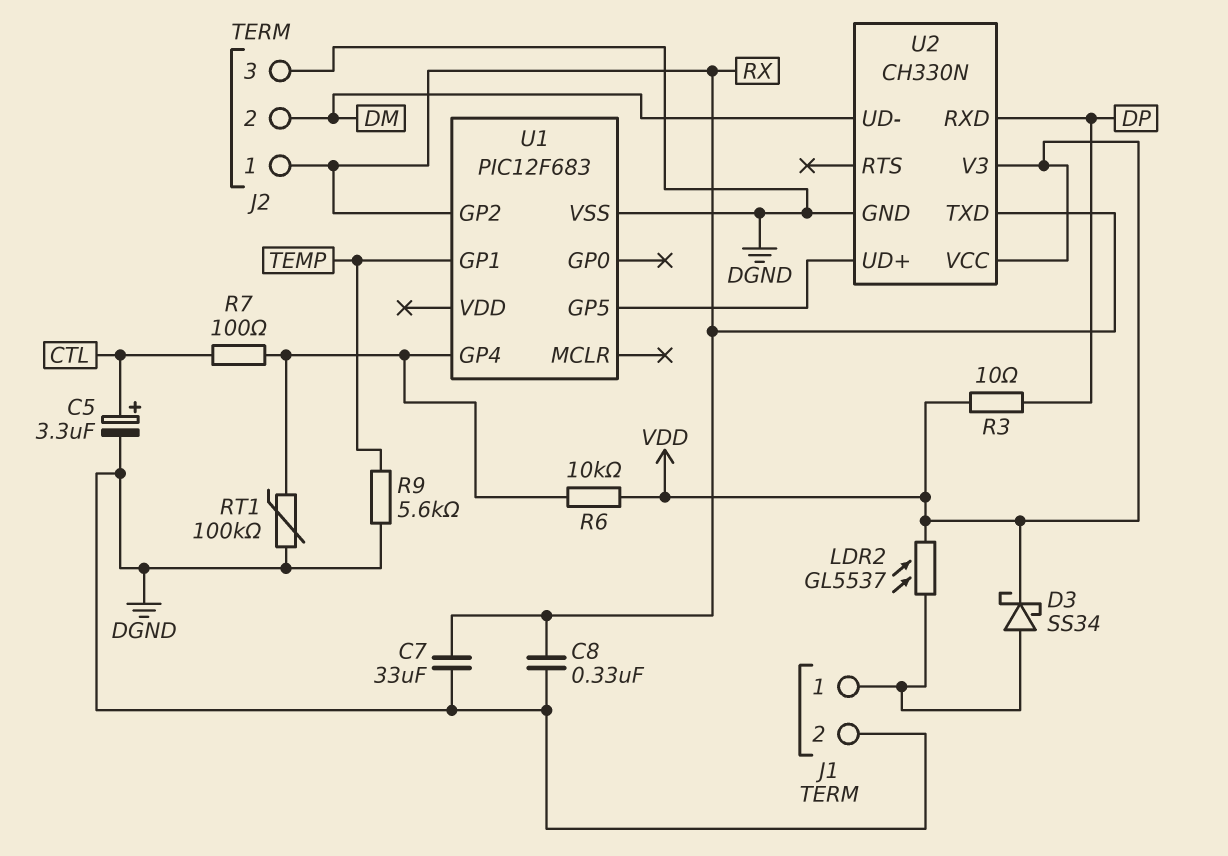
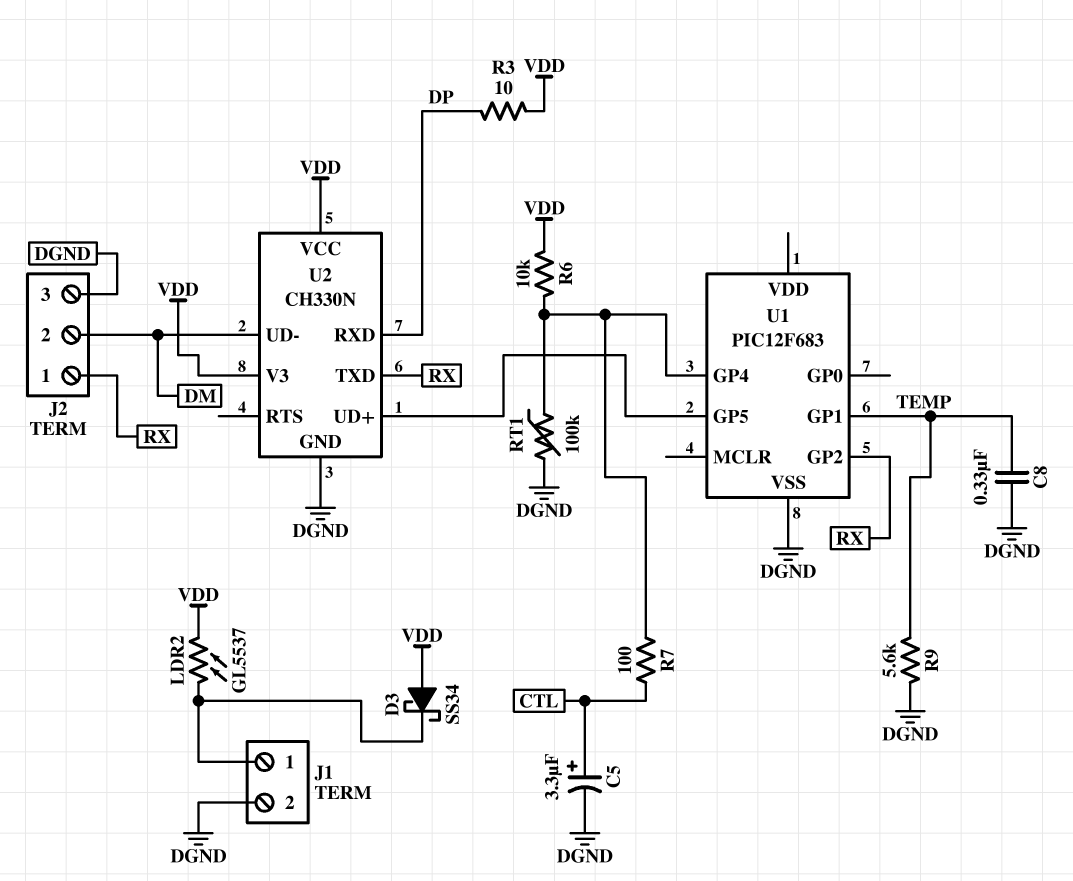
C7: 33uF (DGND, RX) -> none
C8: 330nF (DGND, RX) -> 330nF (DGND, TEMP)
D3: schottky SS34 (A J1/1, K VDD) -> schottky SS34 (A VDD, K J1/1)

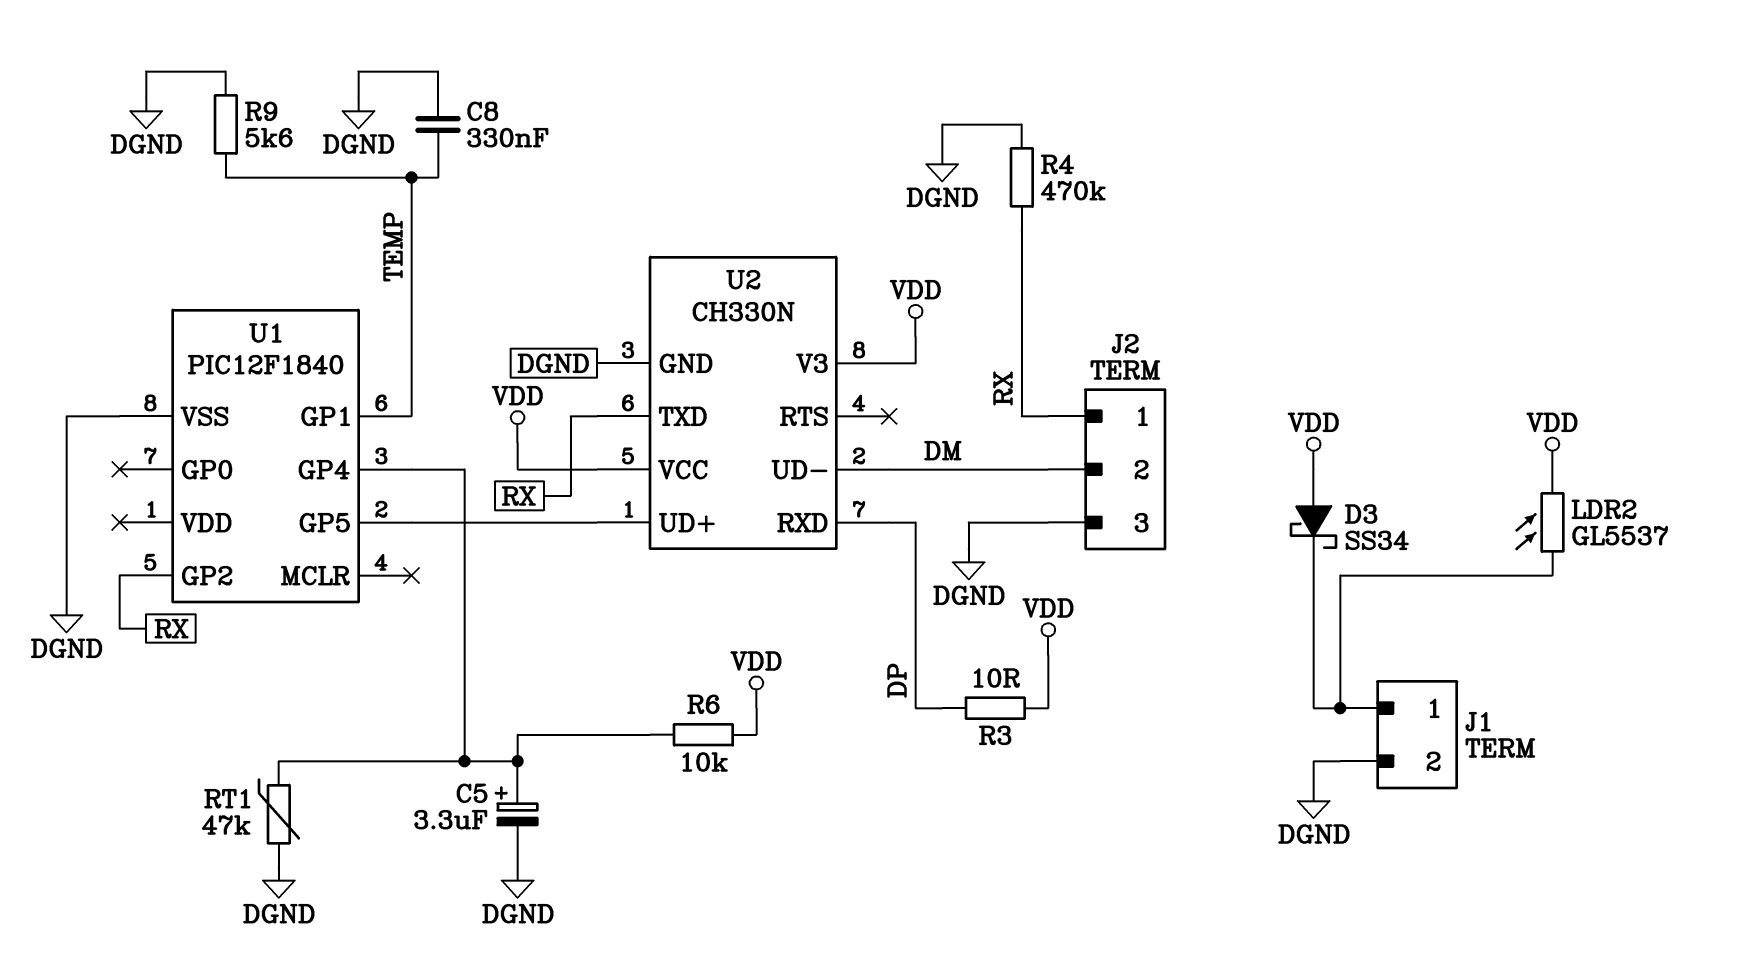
C5: 3.3uF (plus CTL, minus DGND) -> 3.3uF (plus U1/GP4, minus DGND)
R4: none -> 470k (DGND, RX)
R7: 100 (CTL, U1/GP4) -> none
RT1: 100k (DGND, U1/GP4) -> 47k (DGND, U1/GP4)
U1: PIC12F683 -> PIC12F1840

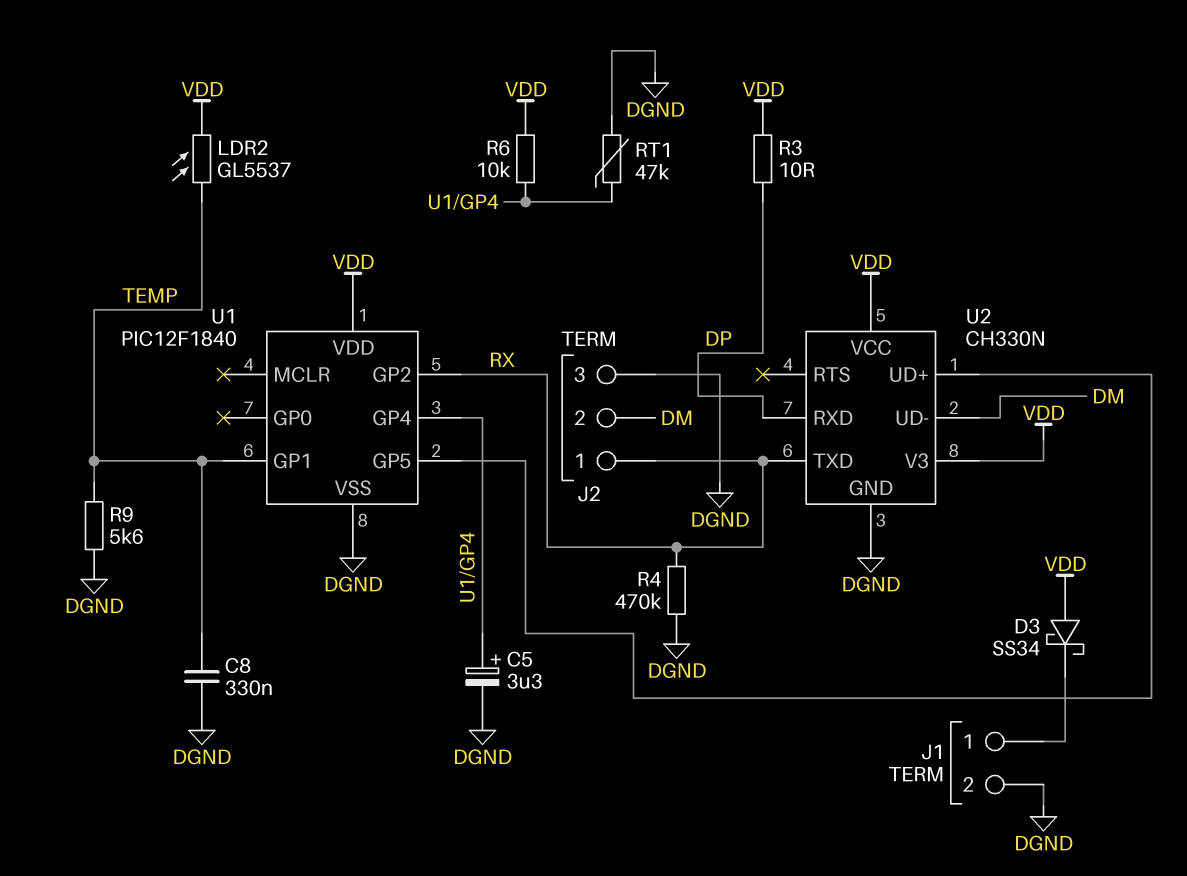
LDR2: GL5537 (J1/1, VDD) -> GL5537 (TEMP, VDD)
U1 pin VDD: none -> VDD

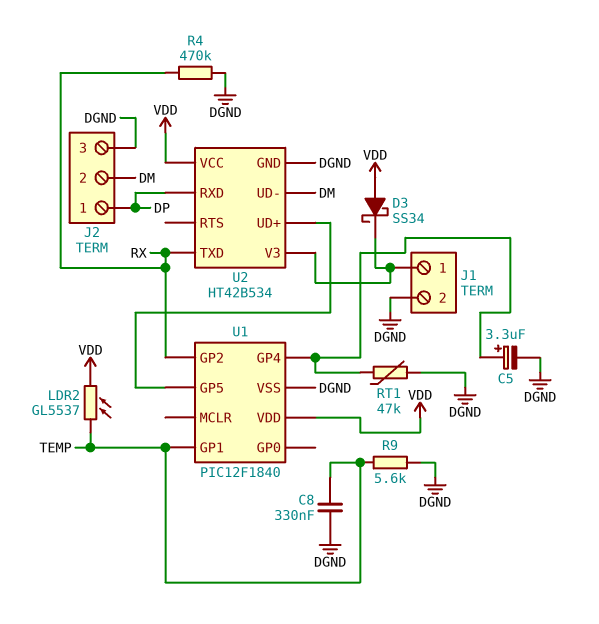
J2 pin 1: RX -> DP
R3: 10 (DP, VDD) -> none
R6: 10k (U1/GP4, VDD) -> none
U2: CH330N -> HT42B534
U2 pin V3: VDD -> J1/1

